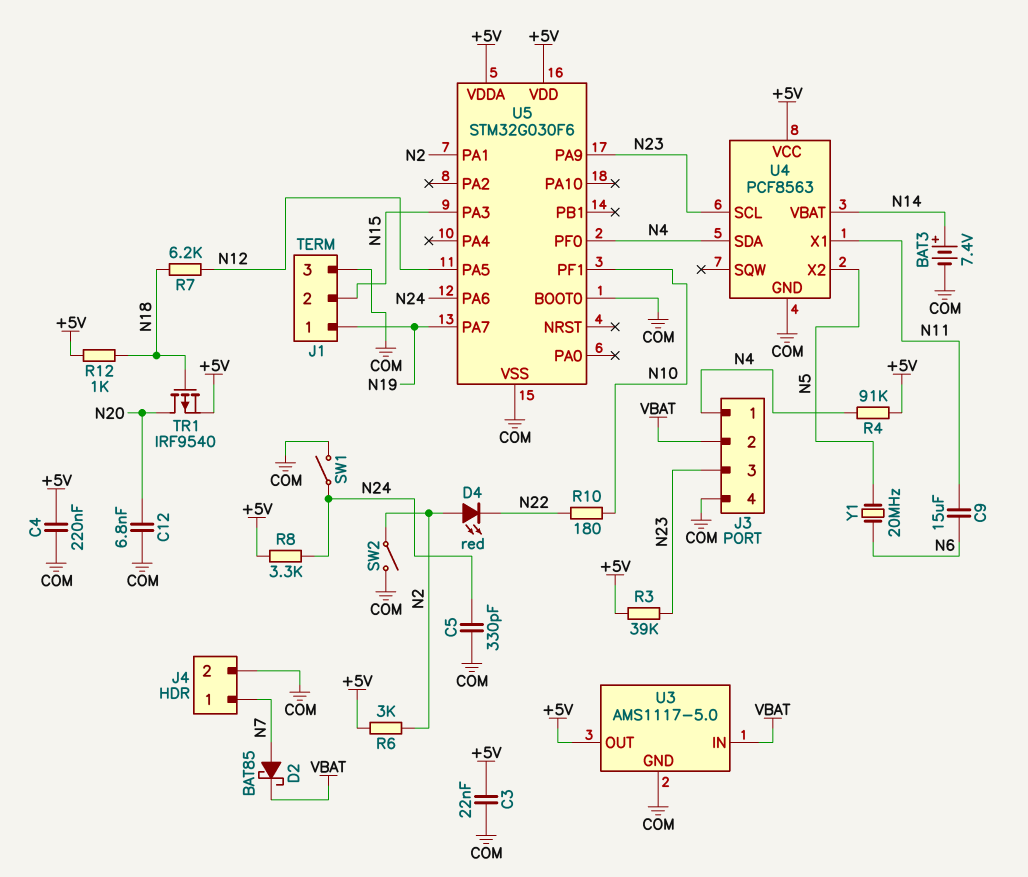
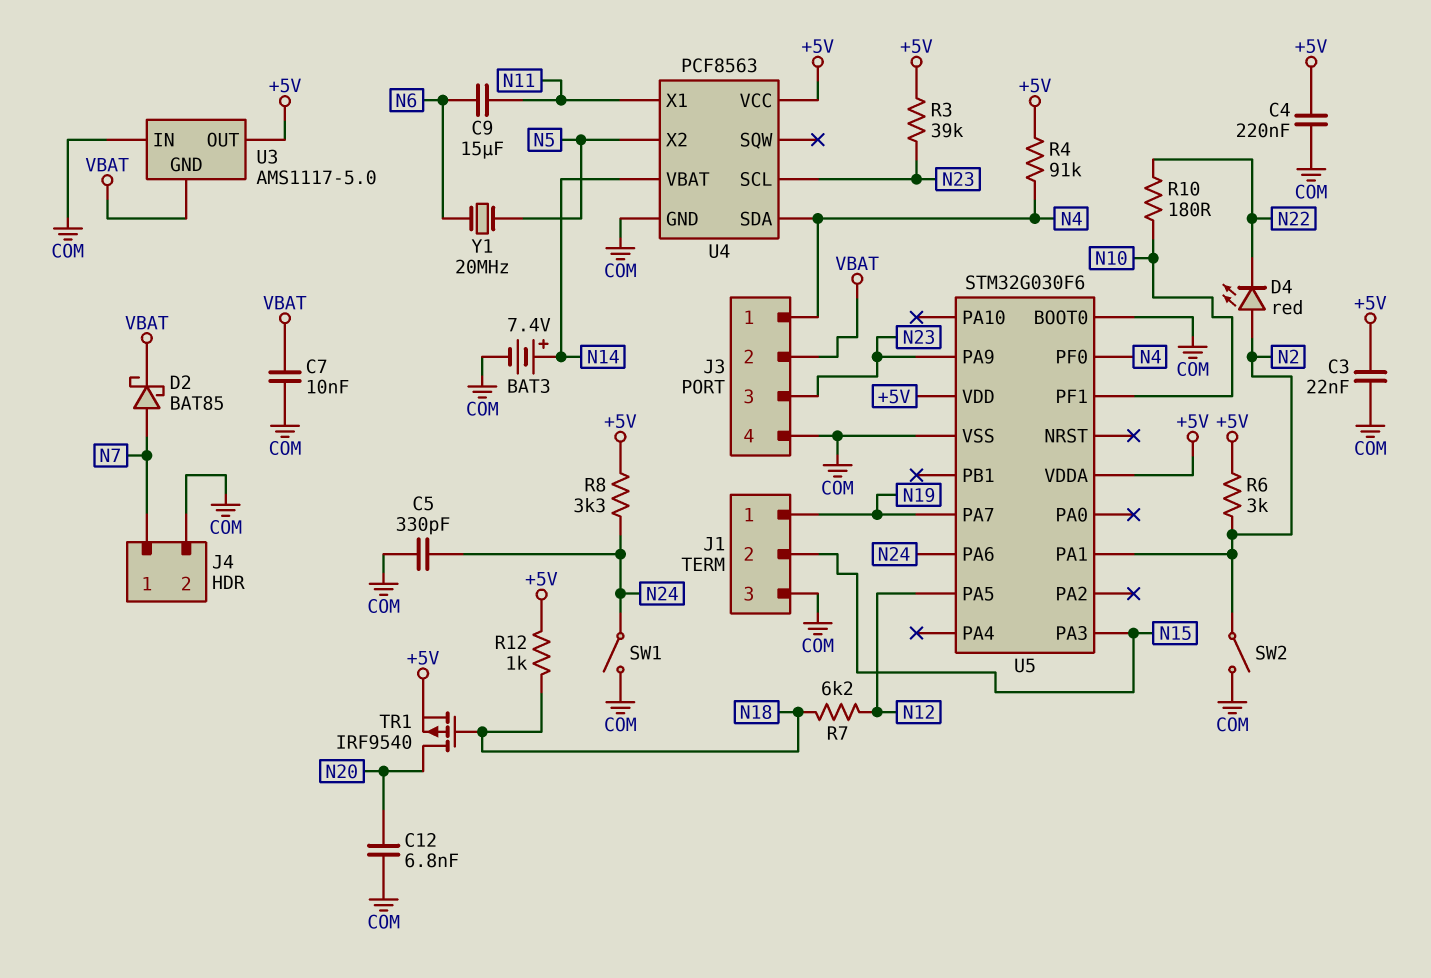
C7: none -> 10nF (COM, VBAT)
U3 pin GND: COM -> VBAT
U3 pin IN: VBAT -> COM

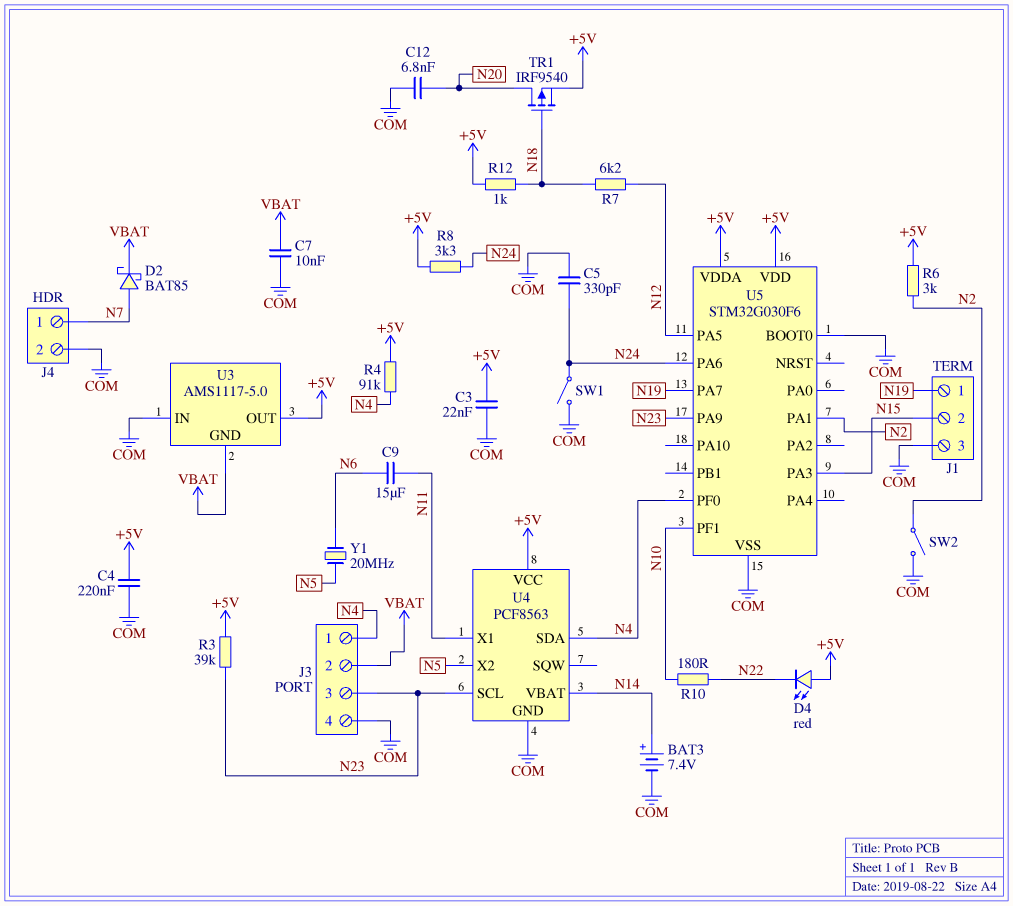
D4: LED red (A N2, K N22) -> LED red (A +5V, K N22)

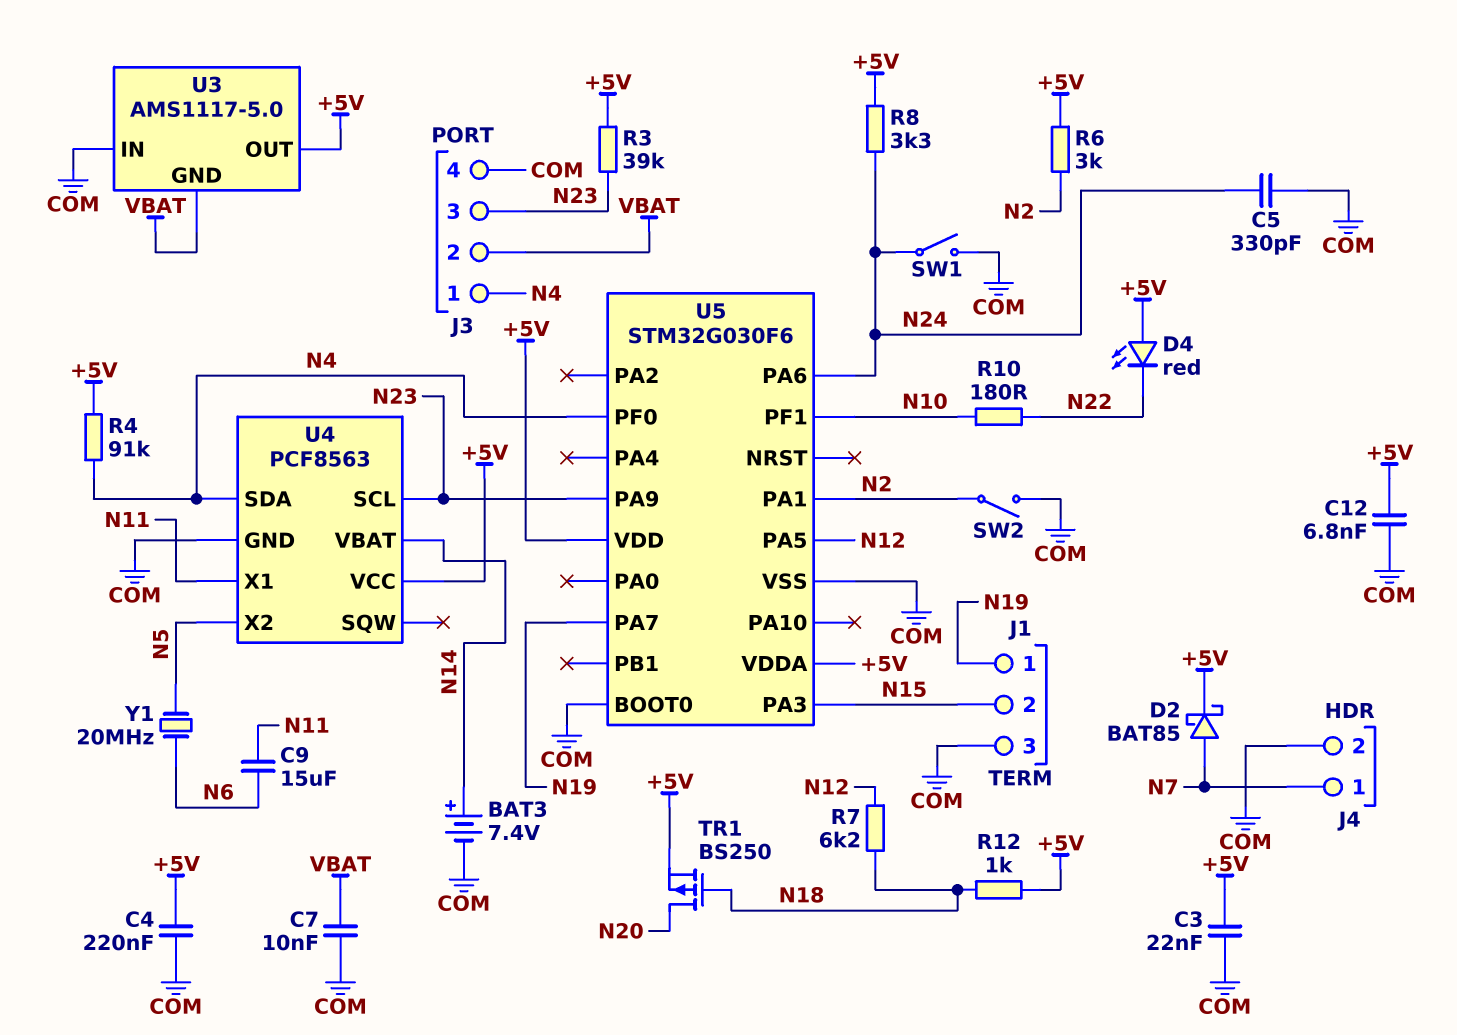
C12: 6.8nF (COM, N20) -> 6.8nF (+5V, COM)
D2: schottky BAT85 (A N7, K VBAT) -> schottky BAT85 (A N7, K +5V)
TR1: PMOS IRF9540 (G N18, D N20, S +5V) -> PMOS BS250 (G N18, D N20, S +5V)

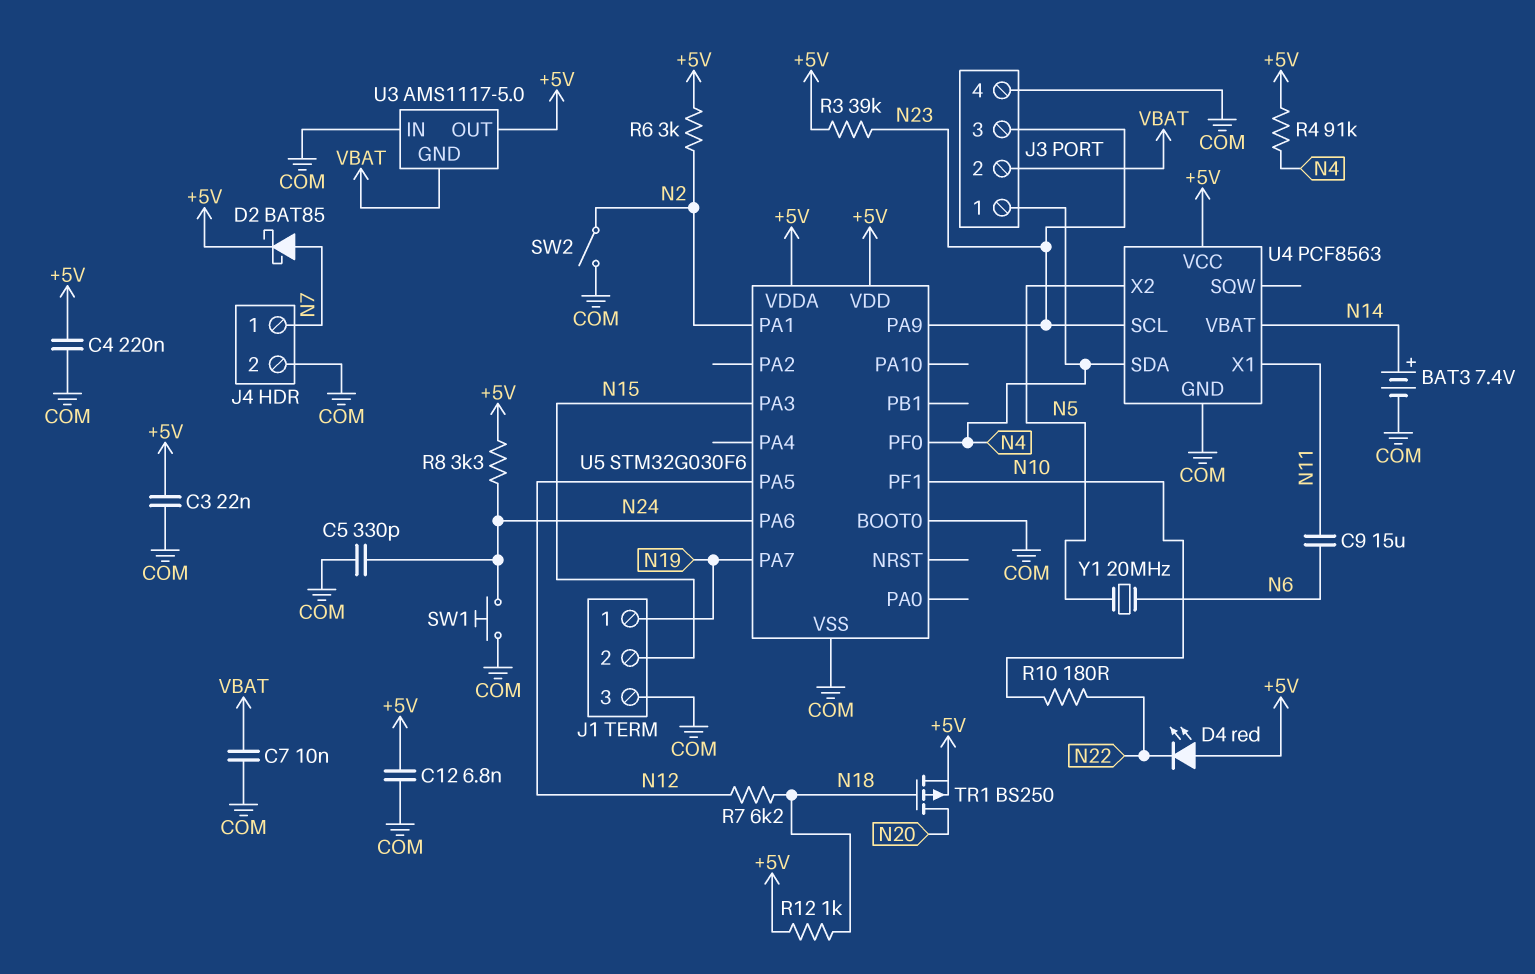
SW1: switch (COM, N24) -> button (COM, N24)

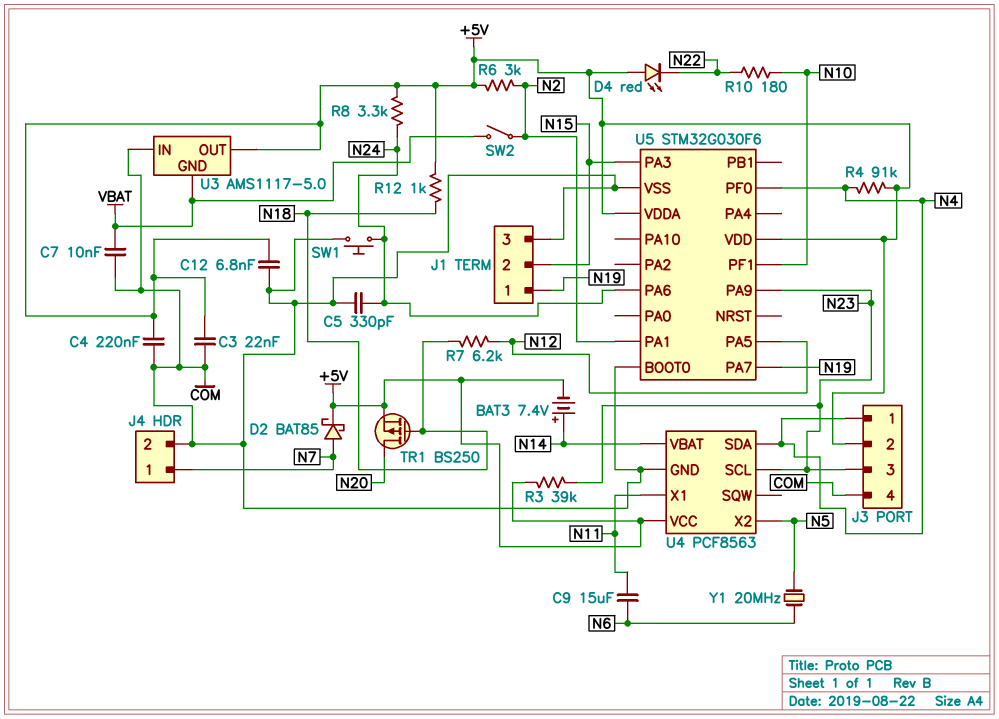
BAT3: 7.4V (plus N14, minus COM) -> 7.4V (plus N14, minus +5V)
J3 pin 2: VBAT -> +5V
SW2: switch (COM, N2) -> switch (N2, VBAT)

